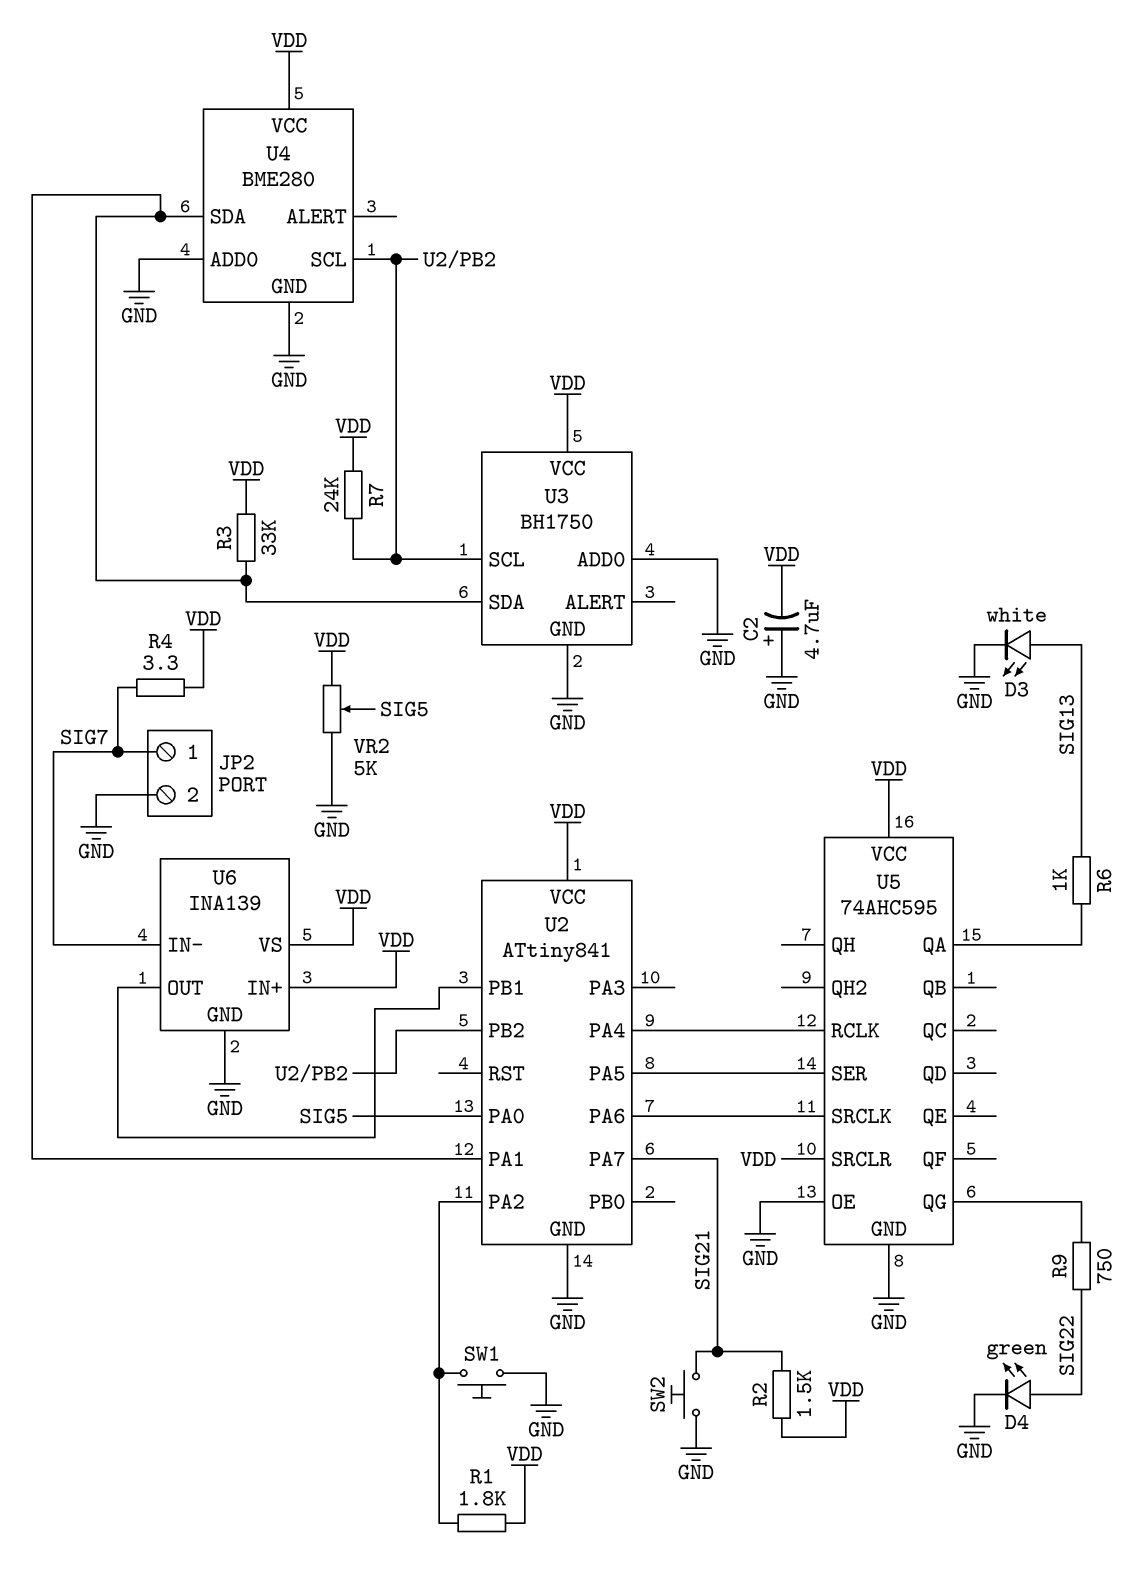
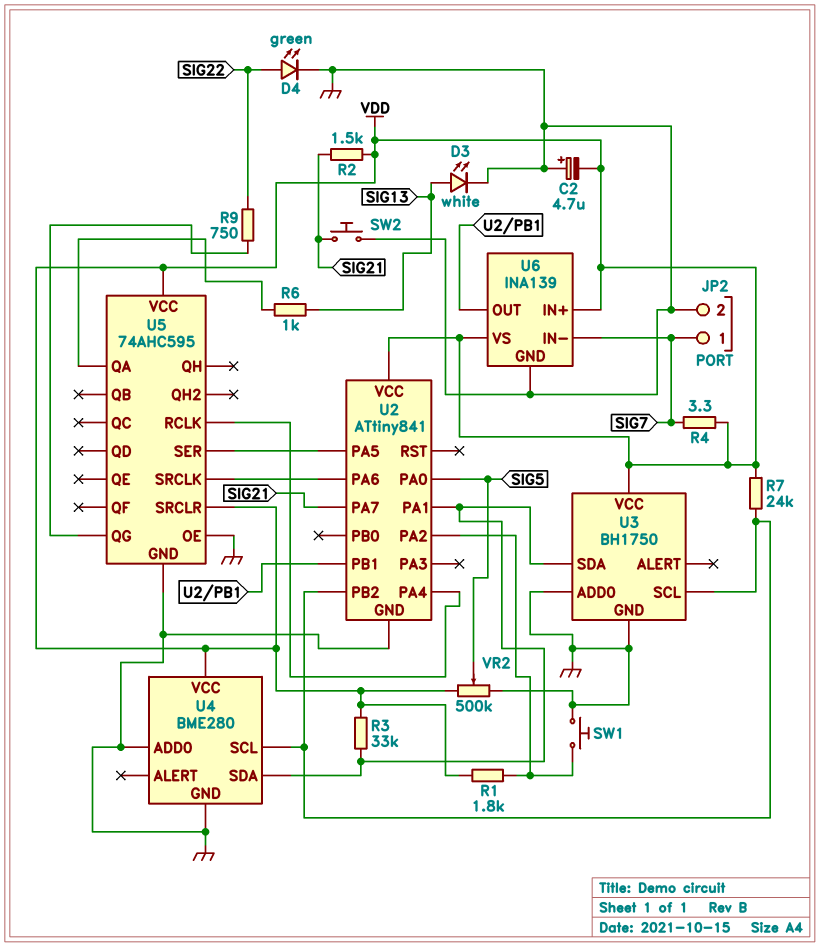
VR2: 5k (GND, VDD, wiper SIG5) -> 500k (GND, VDD, wiper SIG5)

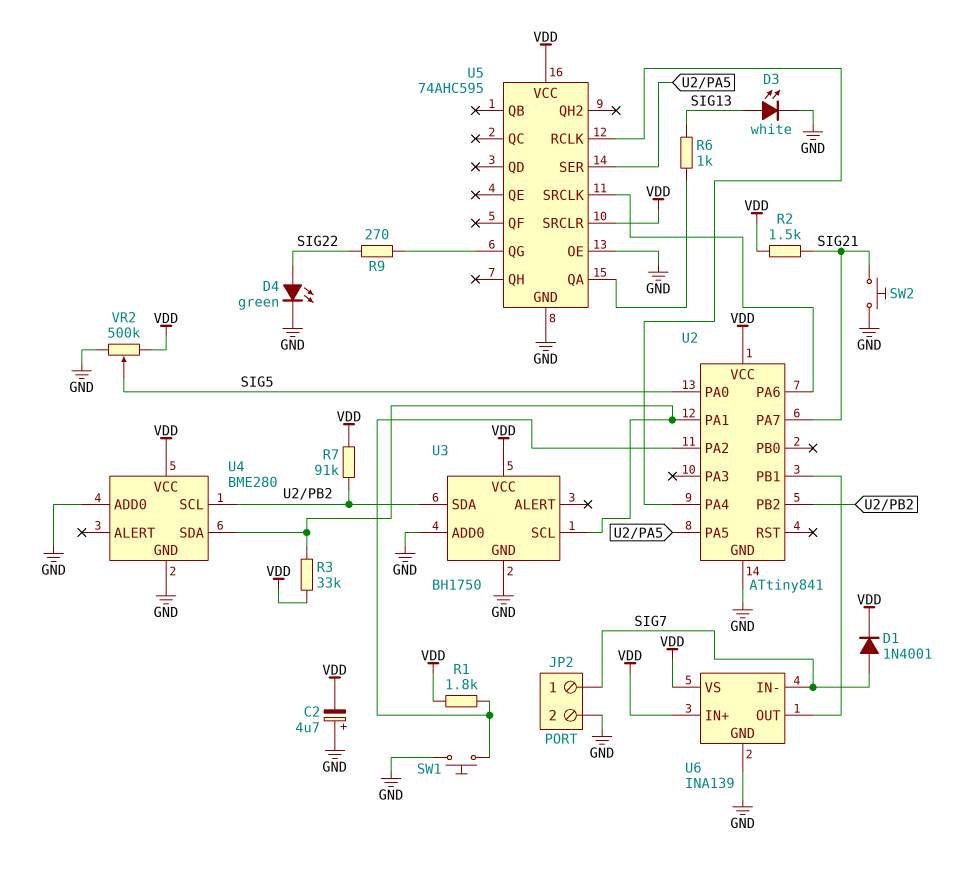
D1: none -> diode 1N4001 (A SIG7, K VDD)
R4: 3.3 (SIG7, VDD) -> none
R7: 24k (U2/PB2, VDD) -> 91k (U2/PB2, VDD)
R9: 750 (SIG22, U5/QG) -> 270 (SIG22, U5/QG)
U3 pin SCL: U2/PB2 -> U2/PA1
U3 pin SDA: U2/PA1 -> U2/PB2

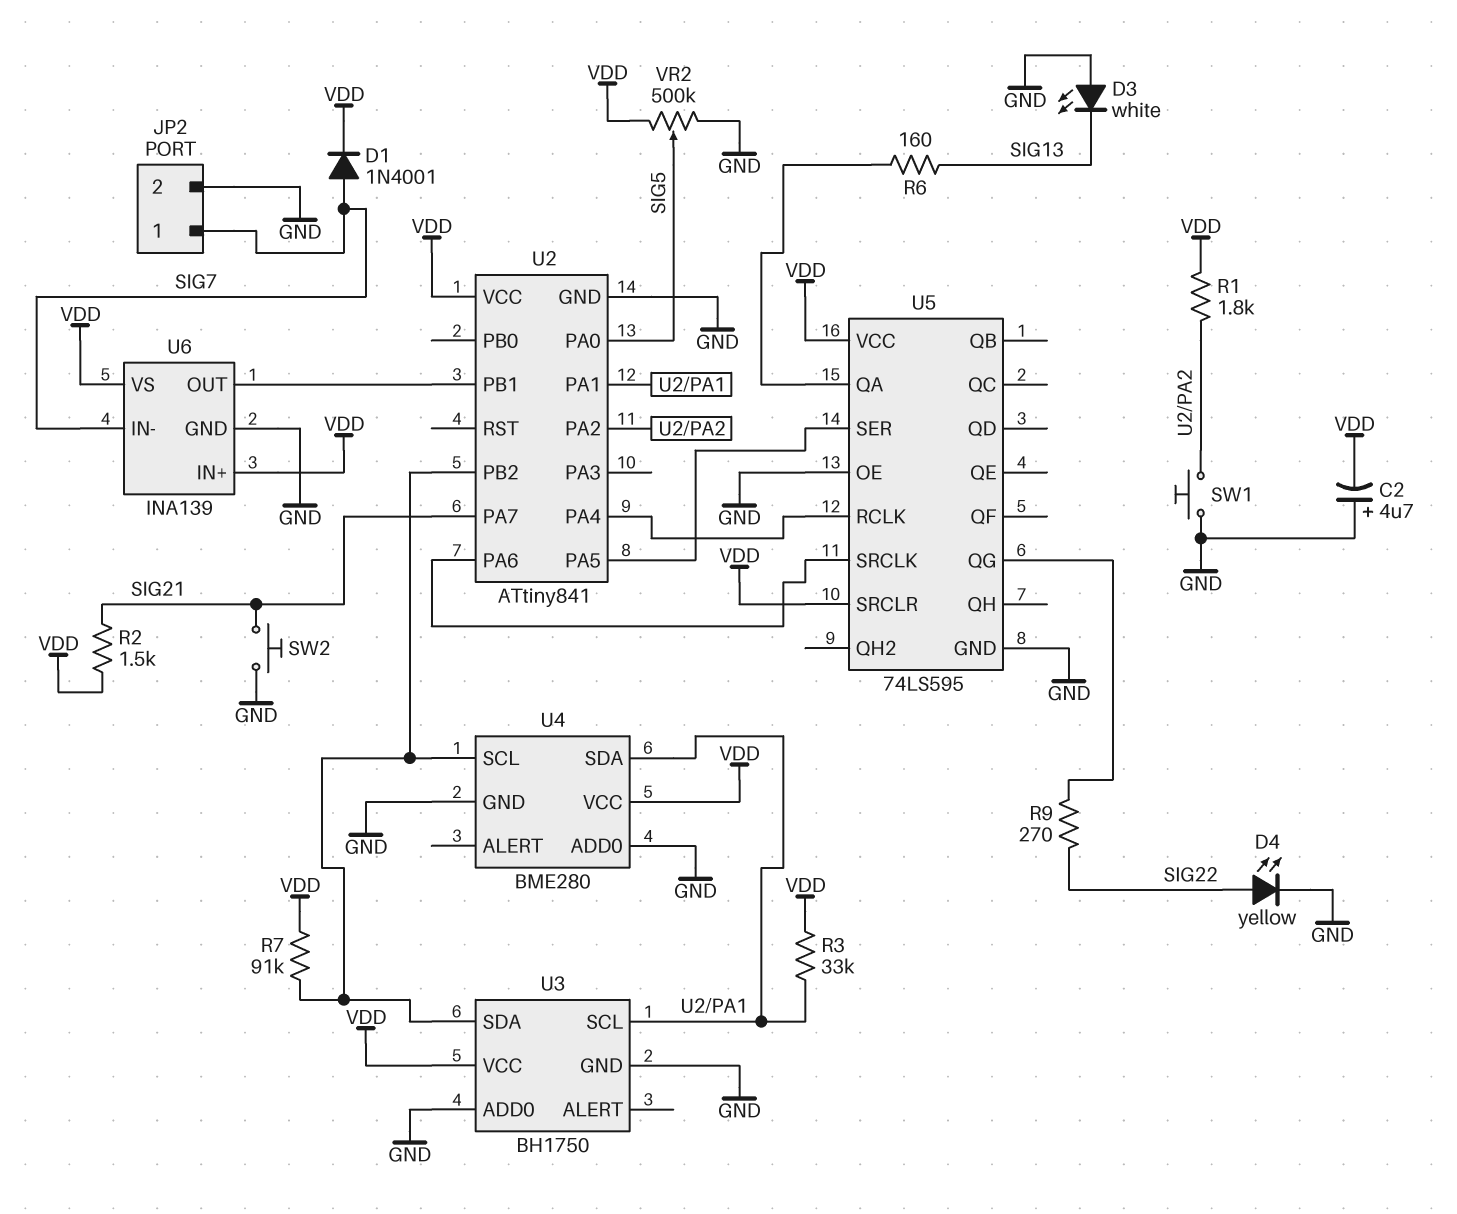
D3: LED white (A SIG13, K GND) -> LED white (A GND, K SIG13)
D4: LED green (A SIG22, K GND) -> LED yellow (A SIG22, K GND)
R6: 1k (SIG13, U5/QA) -> 160 (SIG13, U5/QA)
U5: 74AHC595 -> 74LS595

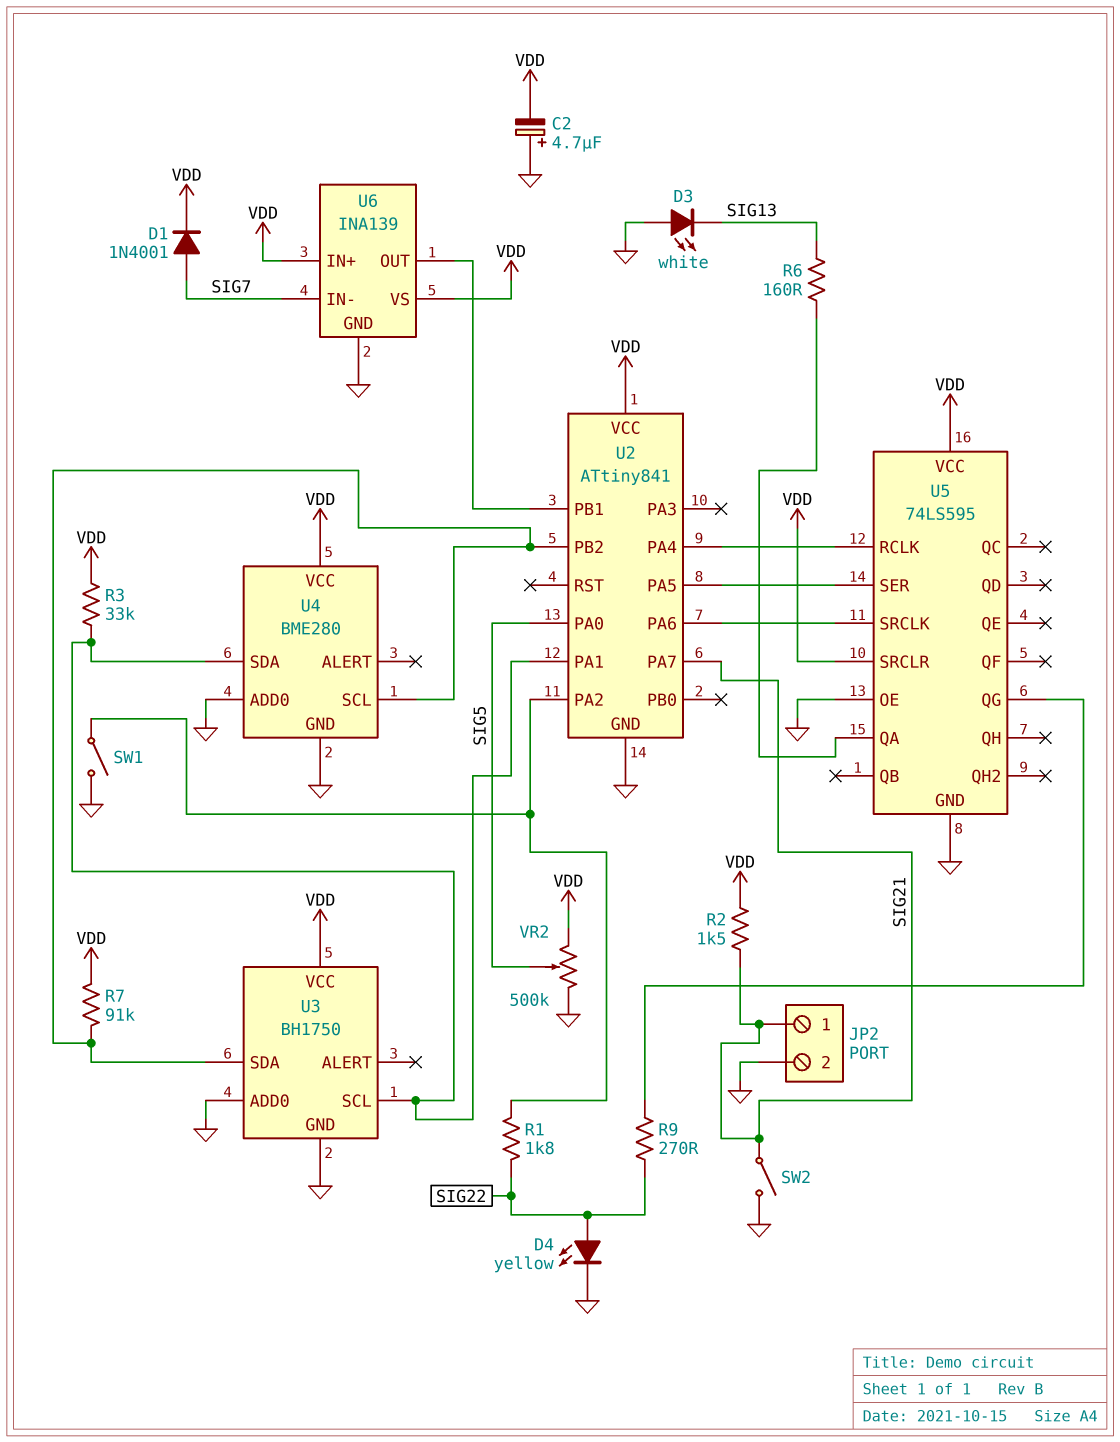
JP2 pin 1: SIG7 -> SIG21
R1: 1.8k (U2/PA2, VDD) -> 1.8k (SIG22, U2/PA2)
SW1: button (GND, U2/PA2) -> switch (GND, U2/PA2)
SW2: button (GND, SIG21) -> switch (GND, SIG21)

